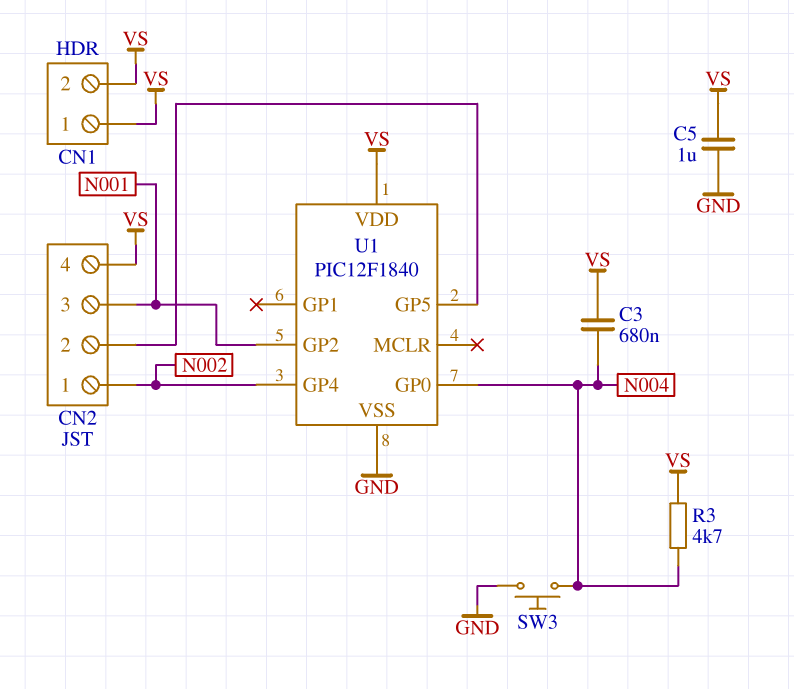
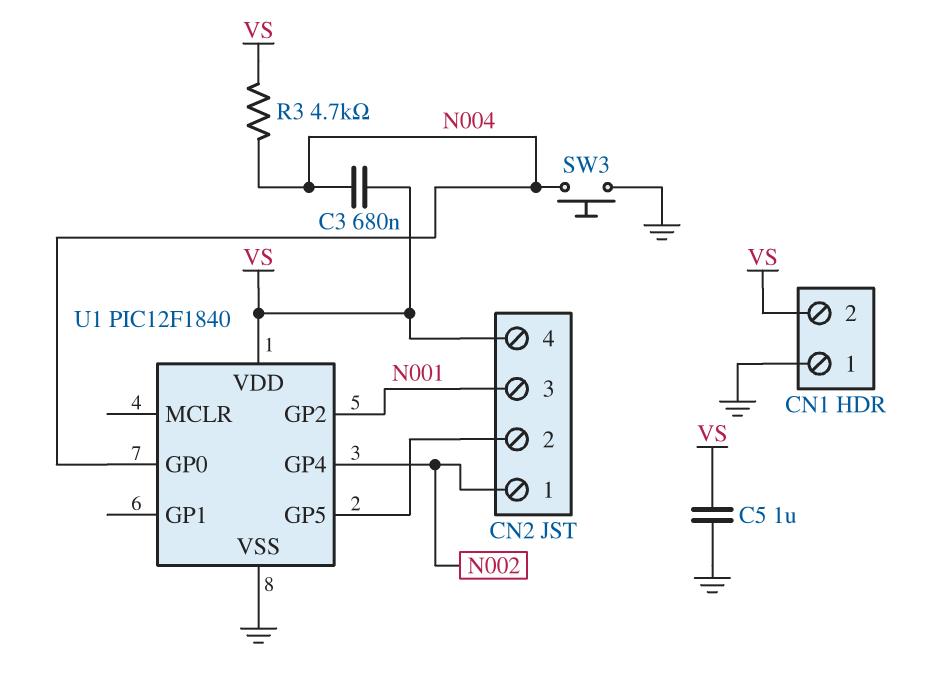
CN1 pin 1: VS -> GND

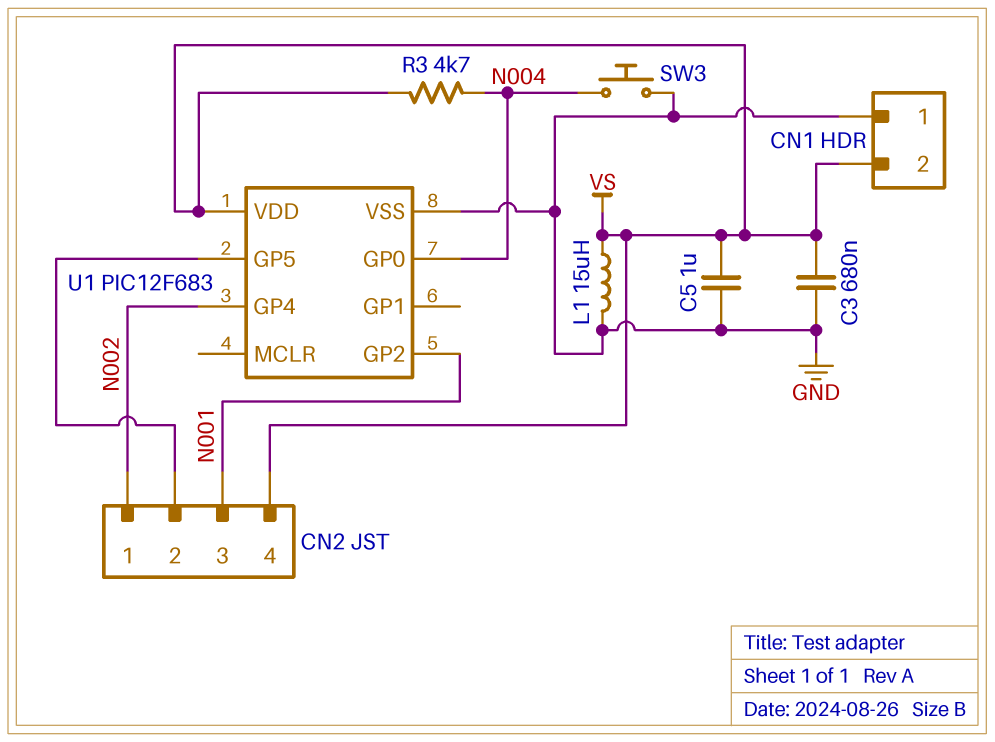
C3: 680nF (N004, VS) -> 680nF (GND, VS)
L1: none -> 15uH (GND, VS)
U1: PIC12F1840 -> PIC12F683

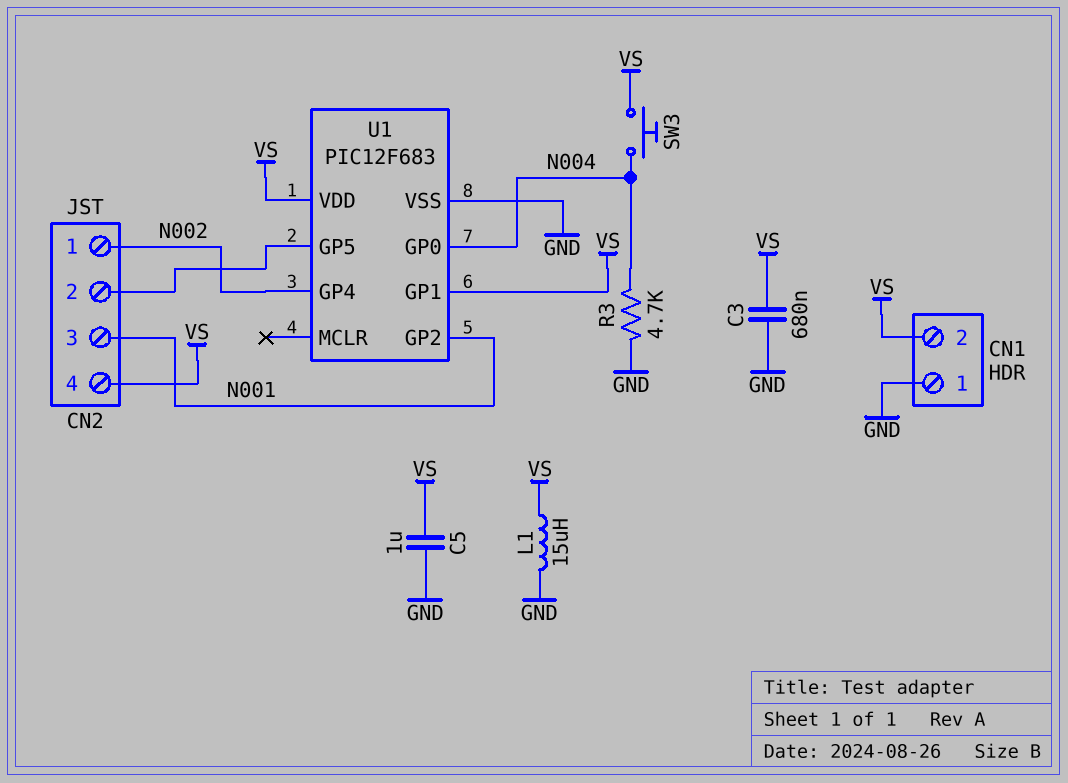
R3: 4.7k (N004, VS) -> 4.7k (GND, N004)
SW3: button (GND, N004) -> button (N004, VS)
U1 pin GP1: none -> VS

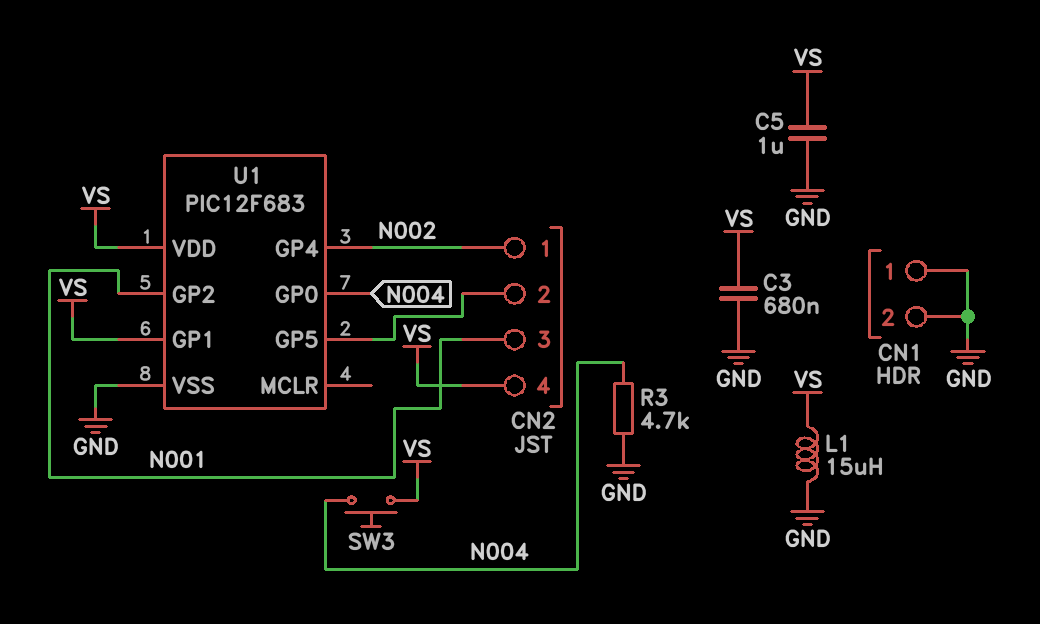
CN1 pin 2: VS -> GND

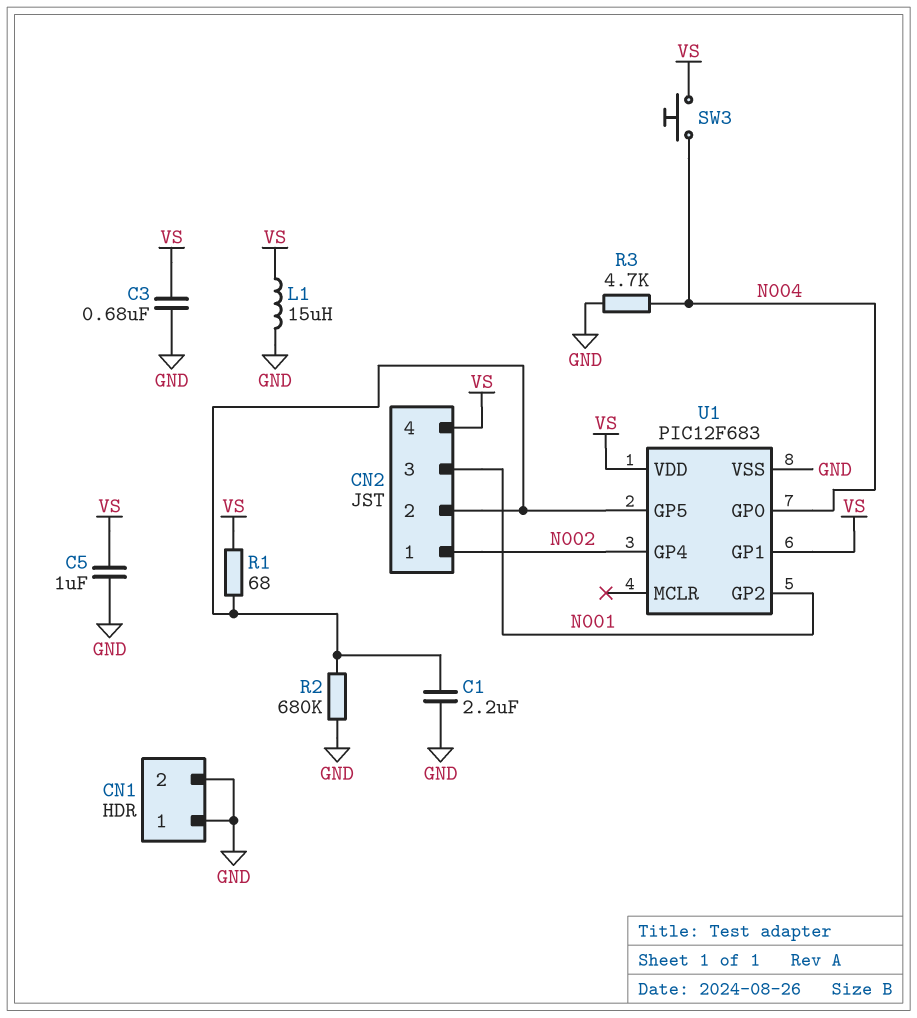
C1: none -> 2.2uF (CN2/2, GND)
R1: none -> 68 (CN2/2, VS)
R2: none -> 680k (CN2/2, GND)

